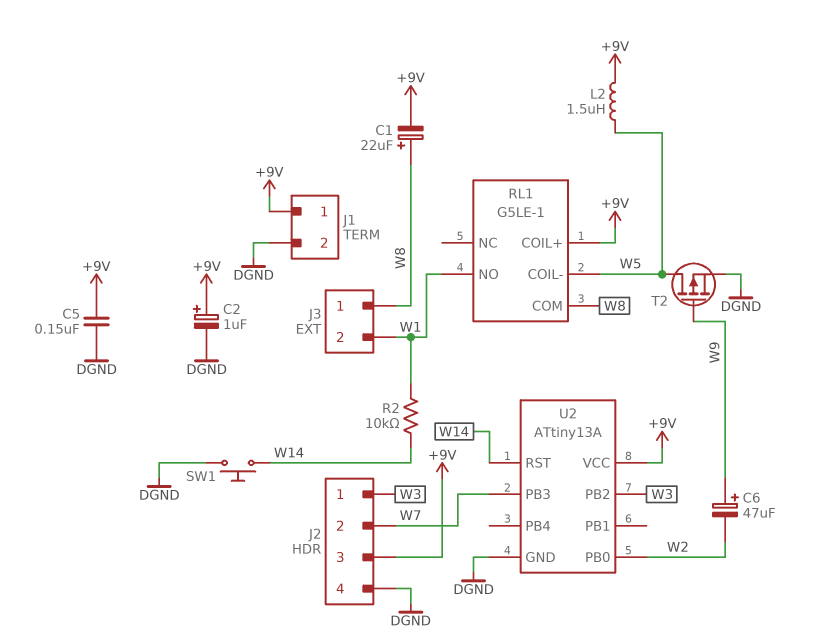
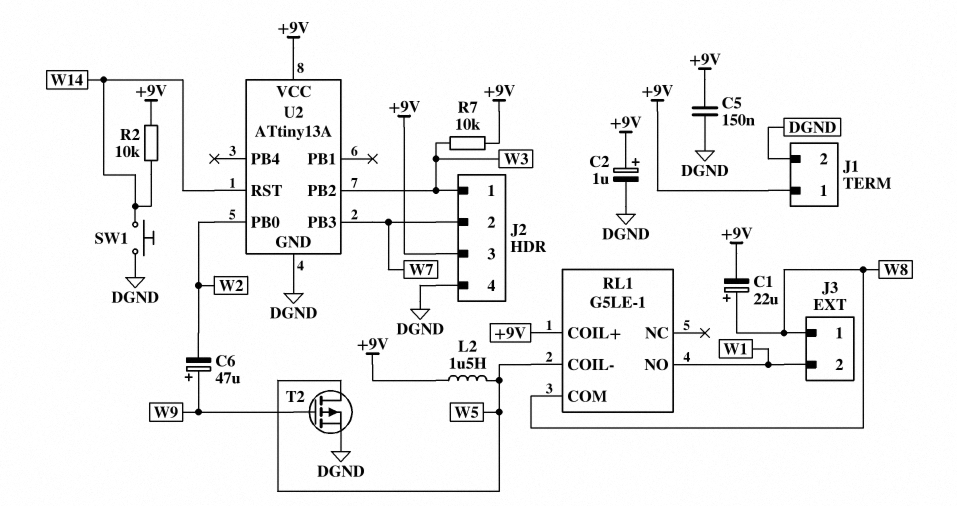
R2: 10k (W1, W14) -> 10k (+9V, W14)
R7: none -> 10k (+9V, W3)

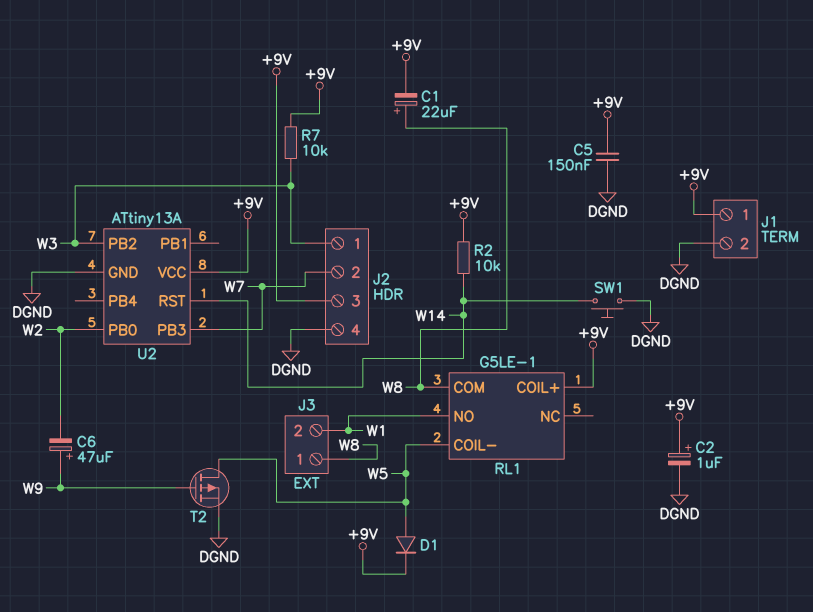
D1: none -> diode (A W5, K +9V)
L2: 1.5uH (+9V, W5) -> none

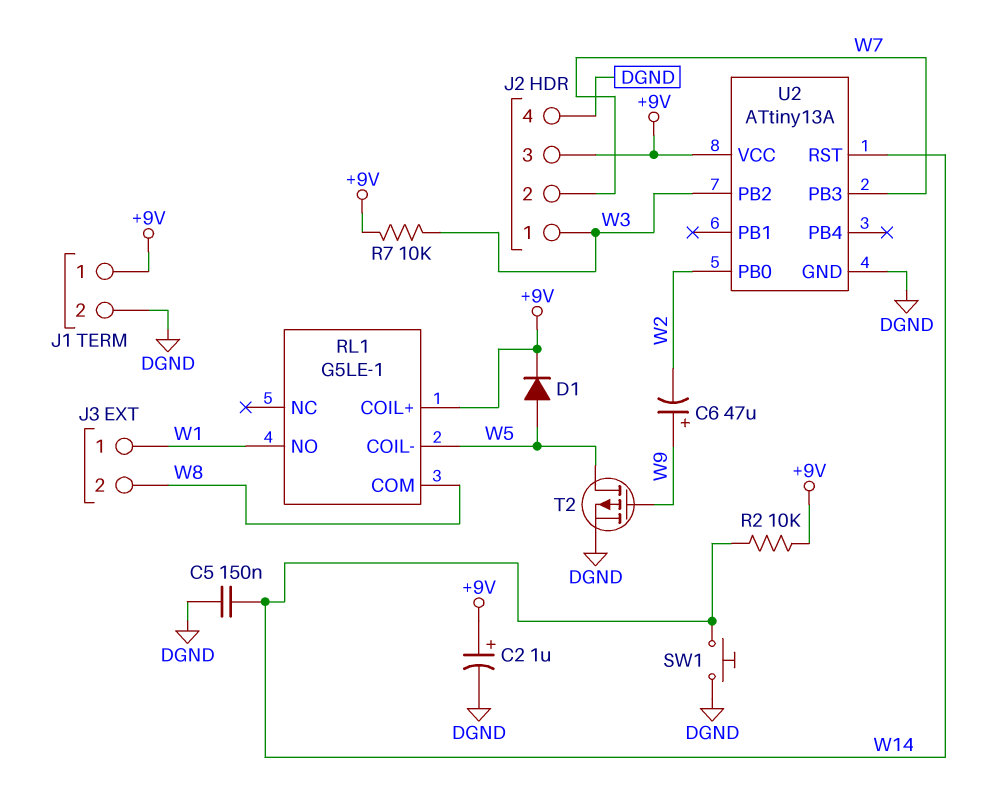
C1: 22uF (plus W8, minus +9V) -> none
C5: 150nF (+9V, DGND) -> 150nF (DGND, W14)
J3 pin 1: W8 -> W1
J3 pin 2: W1 -> W8

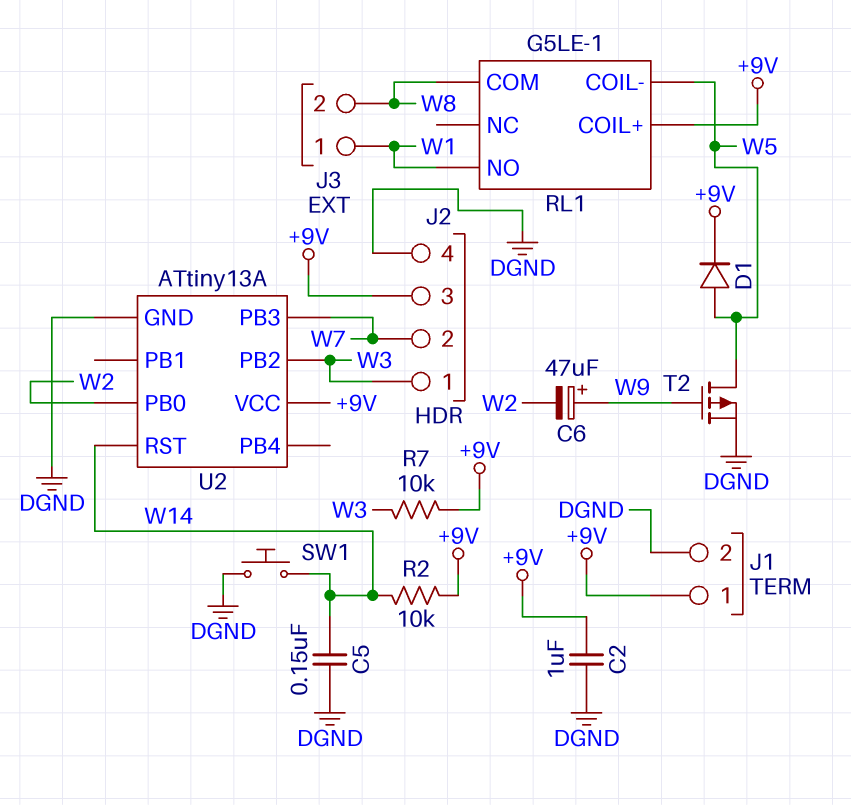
C2: 1uF (plus +9V, minus DGND) -> 1uF (+9V, DGND)

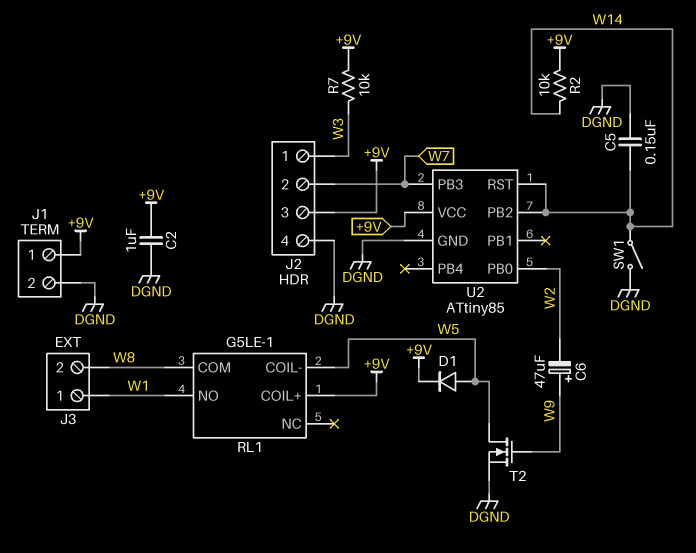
SW1: button (DGND, W14) -> switch (DGND, W14)
T2: PMOS (G W9, D W5, S DGND) -> NMOS (G W9, D W5, S DGND)
U2: ATtiny13A -> ATtiny85
U2 pin PB2: W3 -> W14

